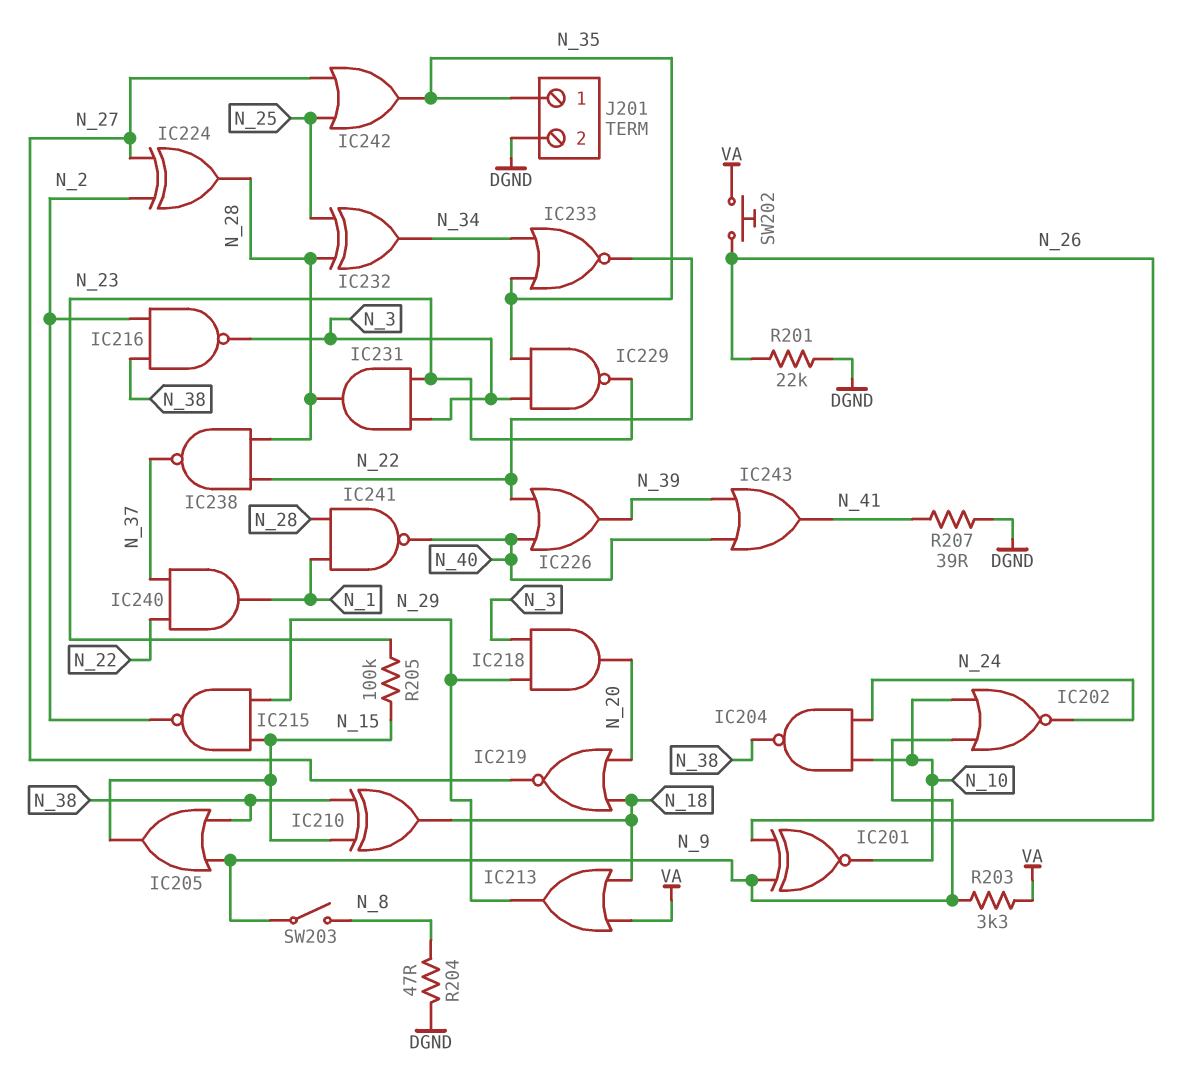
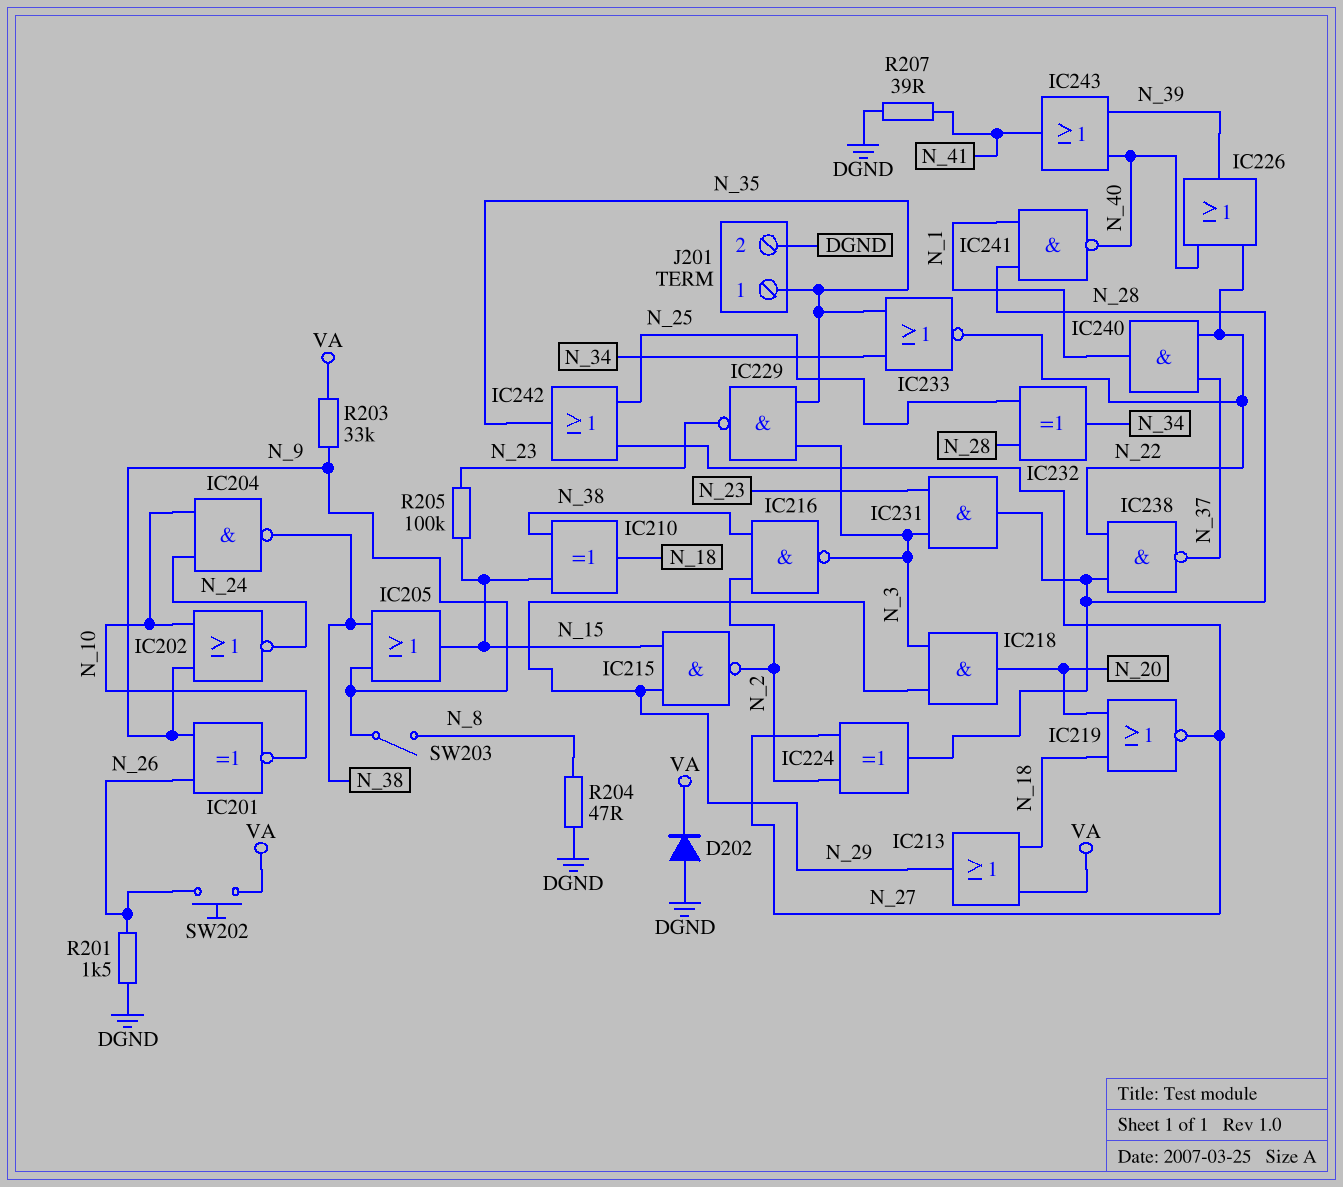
D202: none -> diode (A DGND, K VA)
R201: 22k (DGND, N_26) -> 1.5k (DGND, N_26)
R203: 3.3k (N_9, VA) -> 33k (N_9, VA)

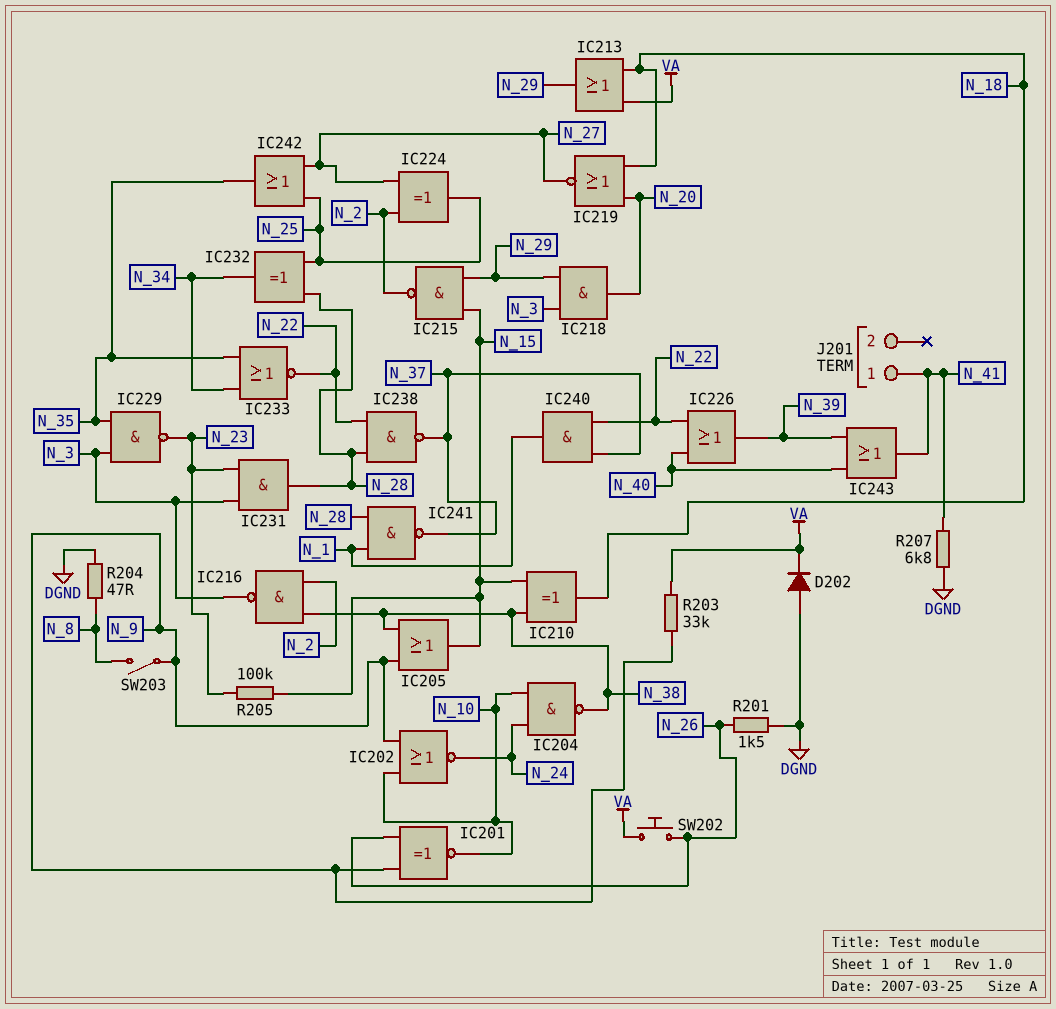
IC224: XOR (in N_2, in N_27, out N_28) -> XOR (in N_2, in N_27, out N_25)
IC241: NAND (in N_1, in N_28, out N_40) -> NAND (in N_1, in N_28, out N_37)
J201 pin 1: N_35 -> N_41
J201 pin 2: DGND -> none
R207: 39 (DGND, N_41) -> 6.8k (DGND, N_41)

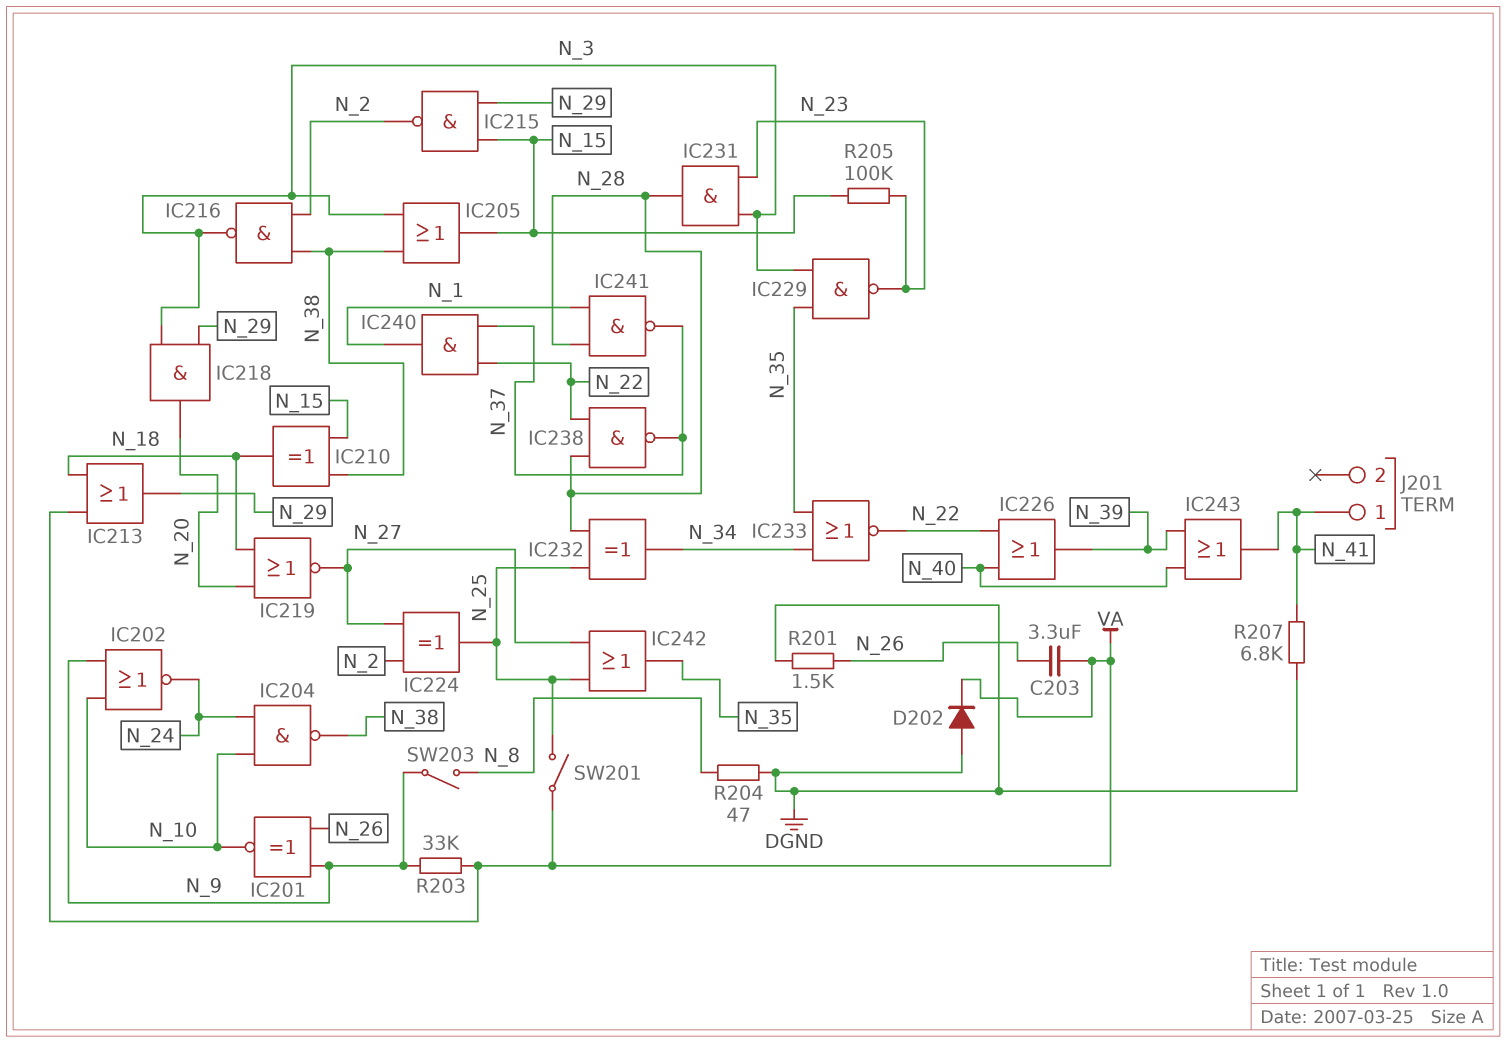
C203: none -> 3.3uF (N_26, VA)
IC205: OR (in N_9, in N_38, out N_15) -> OR (in N_3, in N_38, out N_15)
SW201: none -> switch (N_25, VA)
SW202: button (N_26, VA) -> none

